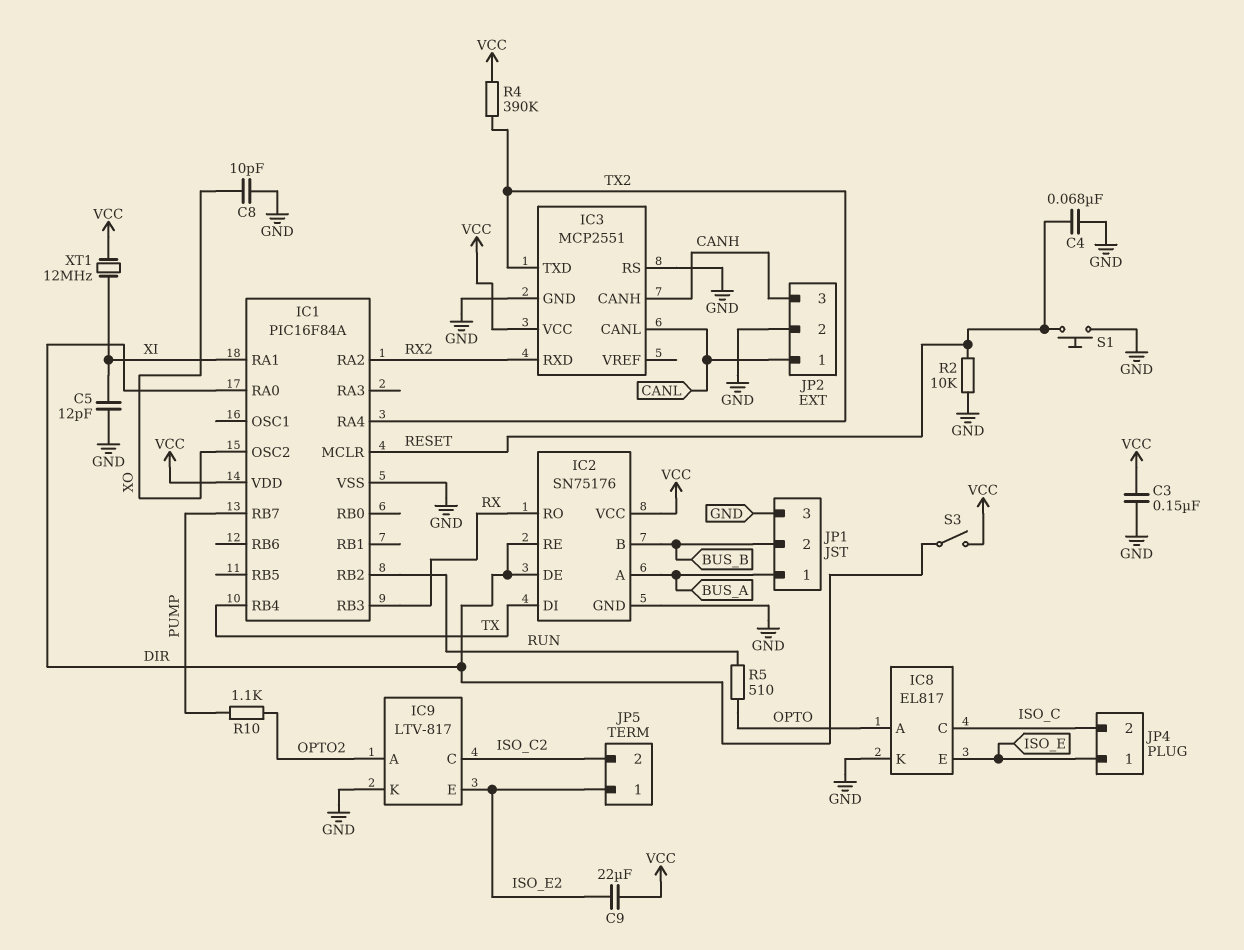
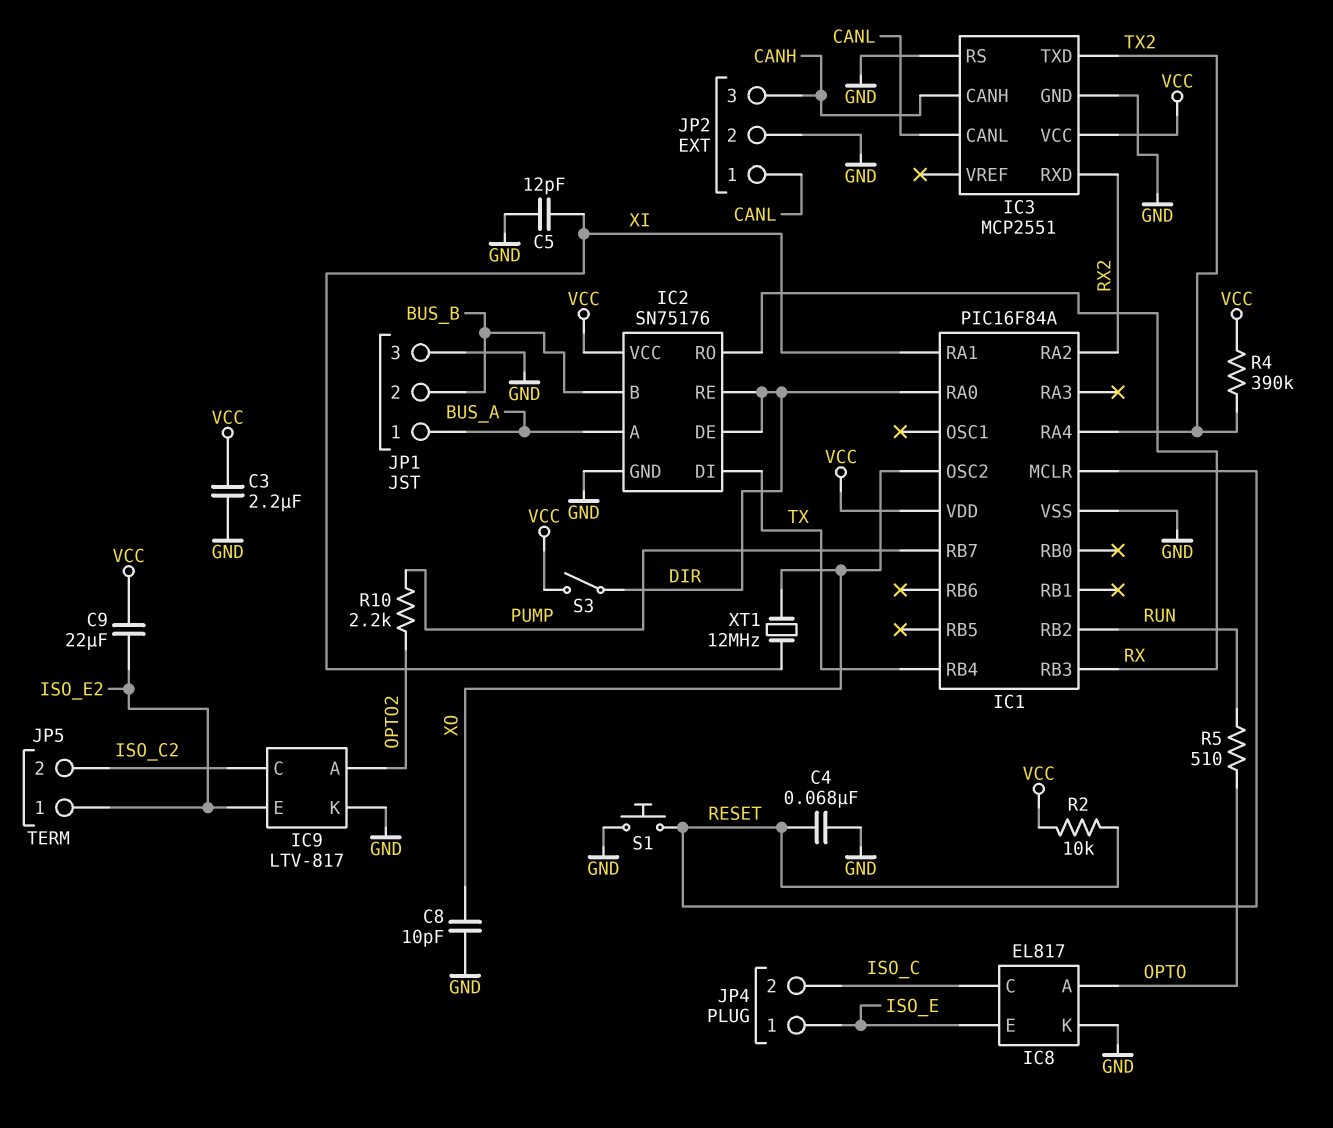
C3: 150nF (GND, VCC) -> 2.2uF (GND, VCC)
R2: 10k (GND, RESET) -> 10k (RESET, VCC)
R10: 1.1k (OPTO2, PUMP) -> 2.2k (OPTO2, PUMP)
XT1: 12MHz (VCC, XI) -> 12MHz (XI, XO)

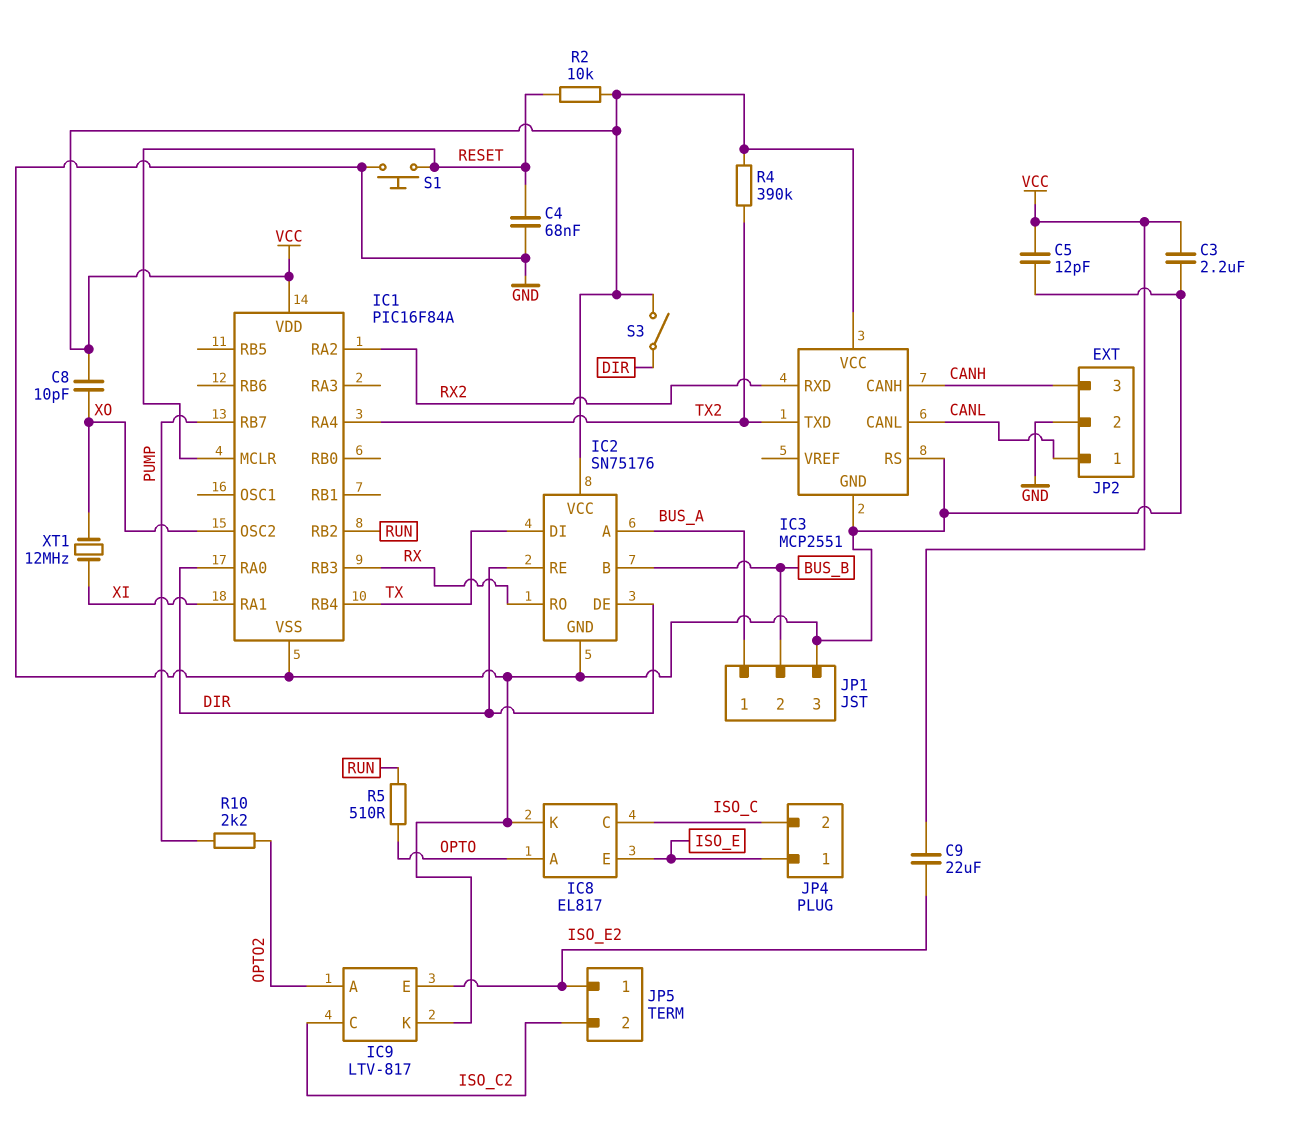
C5: 12pF (GND, XI) -> 12pF (GND, VCC)
C8: 10pF (GND, XO) -> 10pF (VCC, XO)

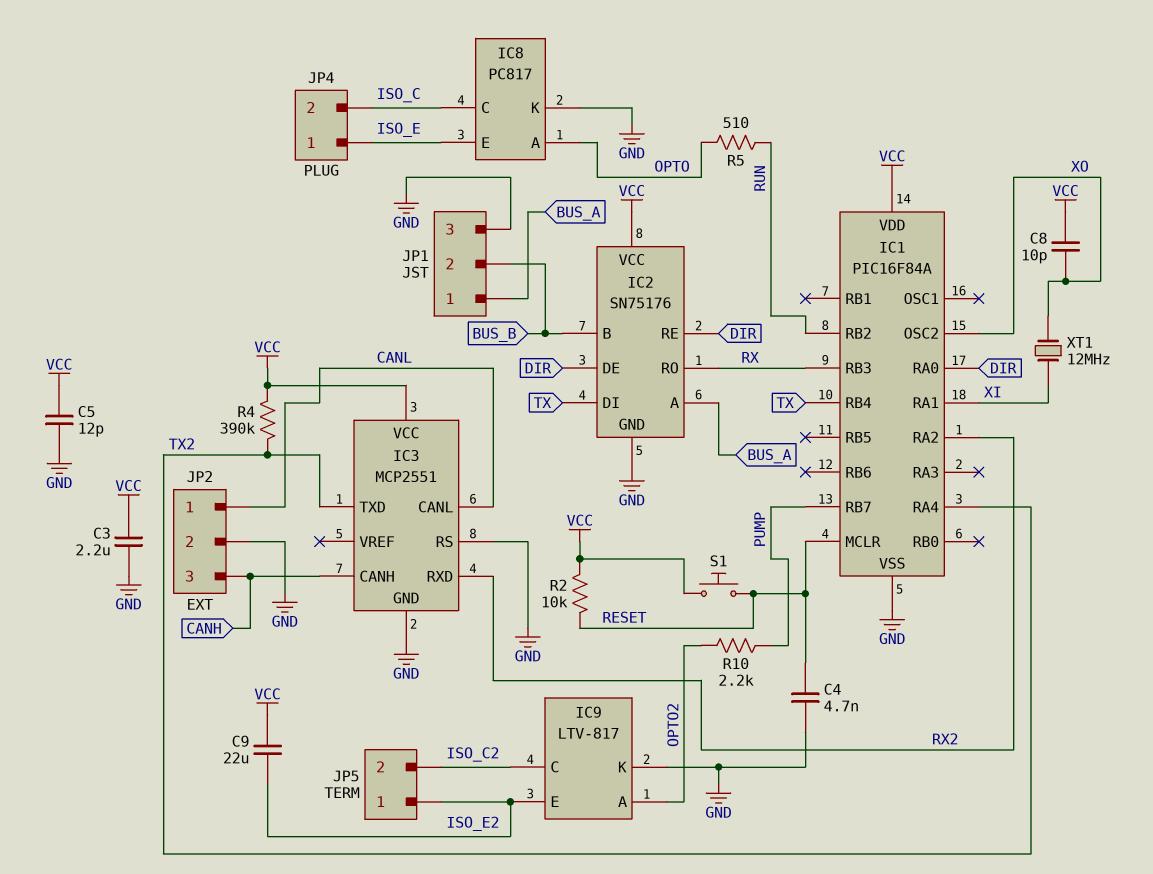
C4: 68nF (GND, RESET) -> 4.7nF (GND, RESET)
IC8: EL817 -> PC817
S1: button (GND, RESET) -> button (RESET, VCC)
S3: switch (DIR, VCC) -> none

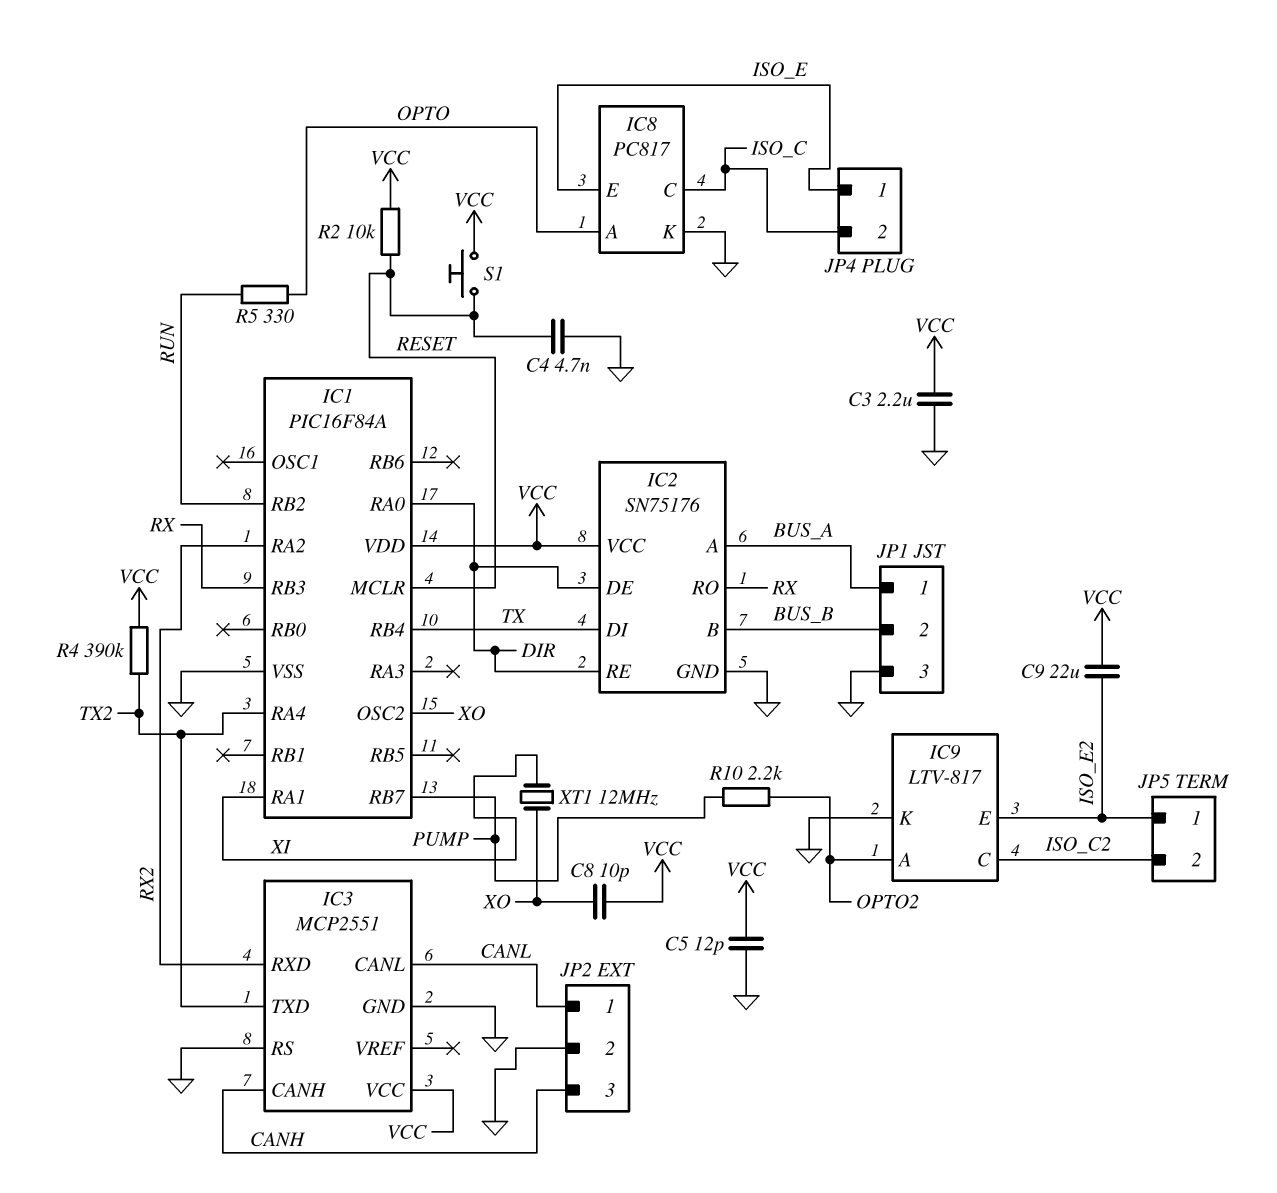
R5: 510 (OPTO, RUN) -> 330 (OPTO, RUN)

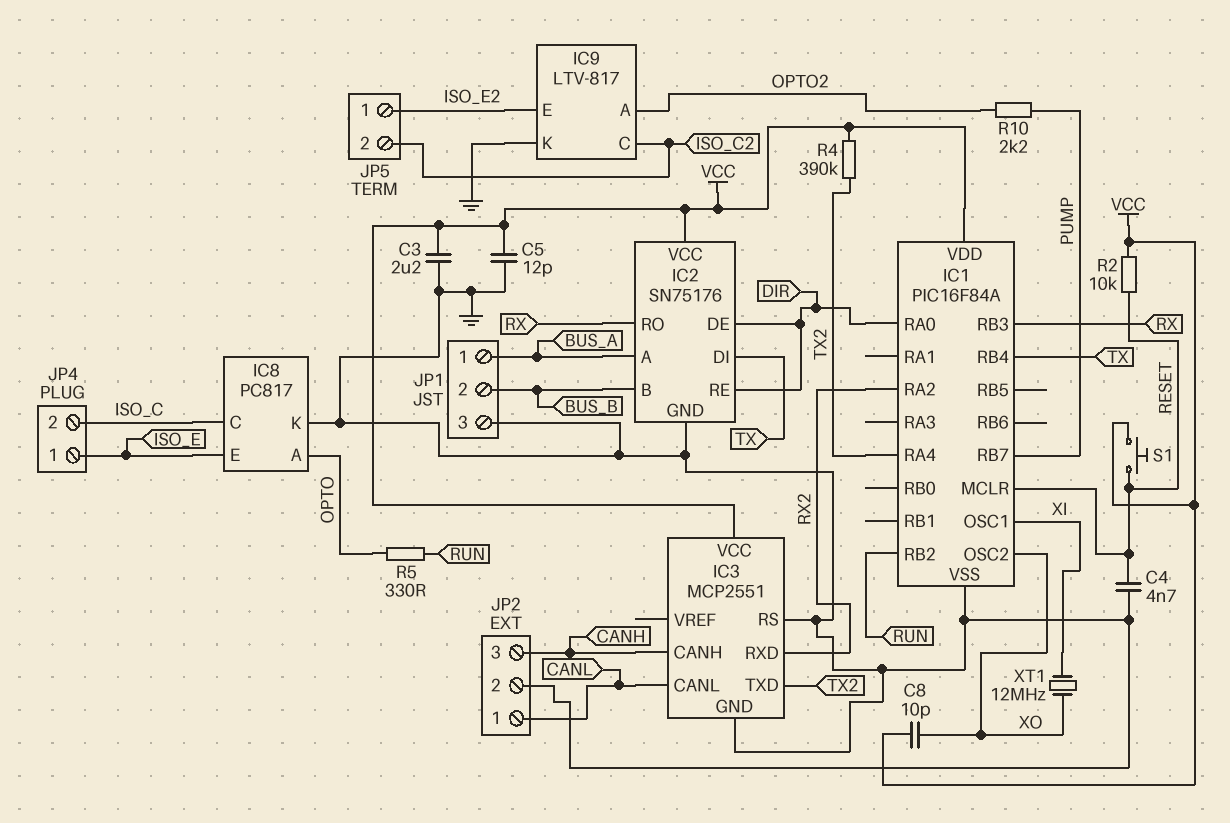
C9: 22uF (ISO_E2, VCC) -> none
IC1 pin OSC1: none -> XI
IC1 pin RA1: XI -> none

